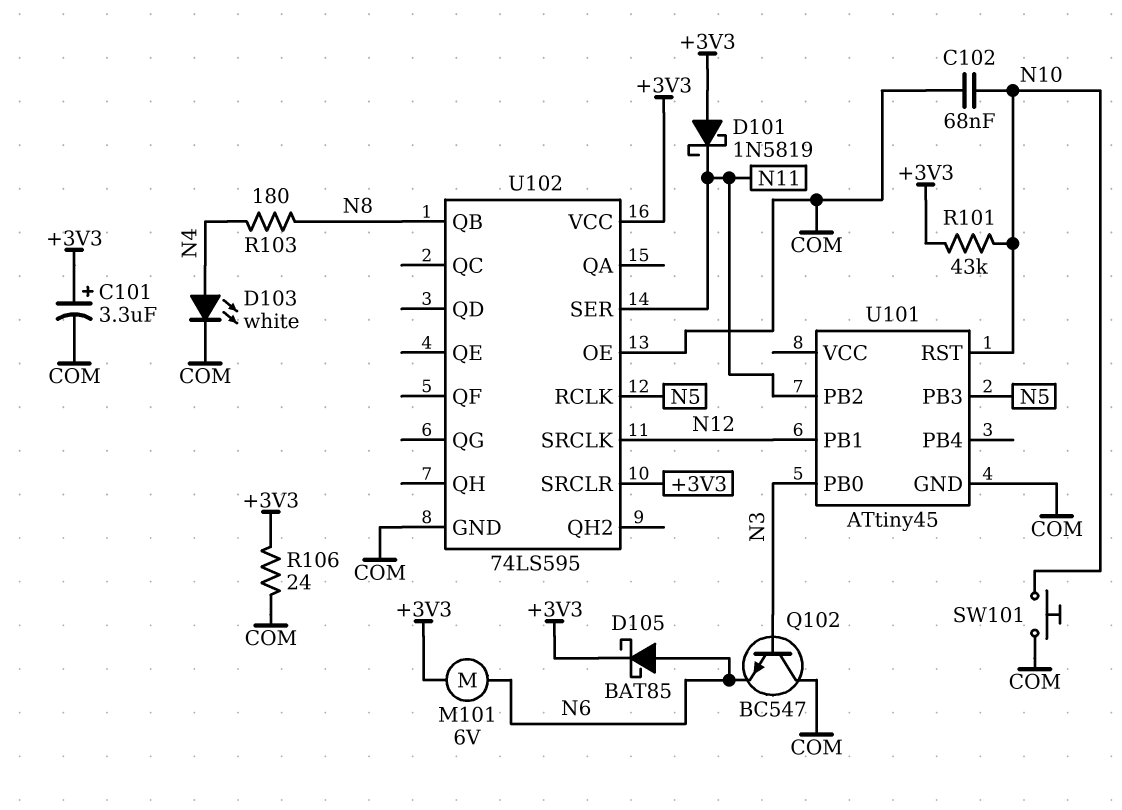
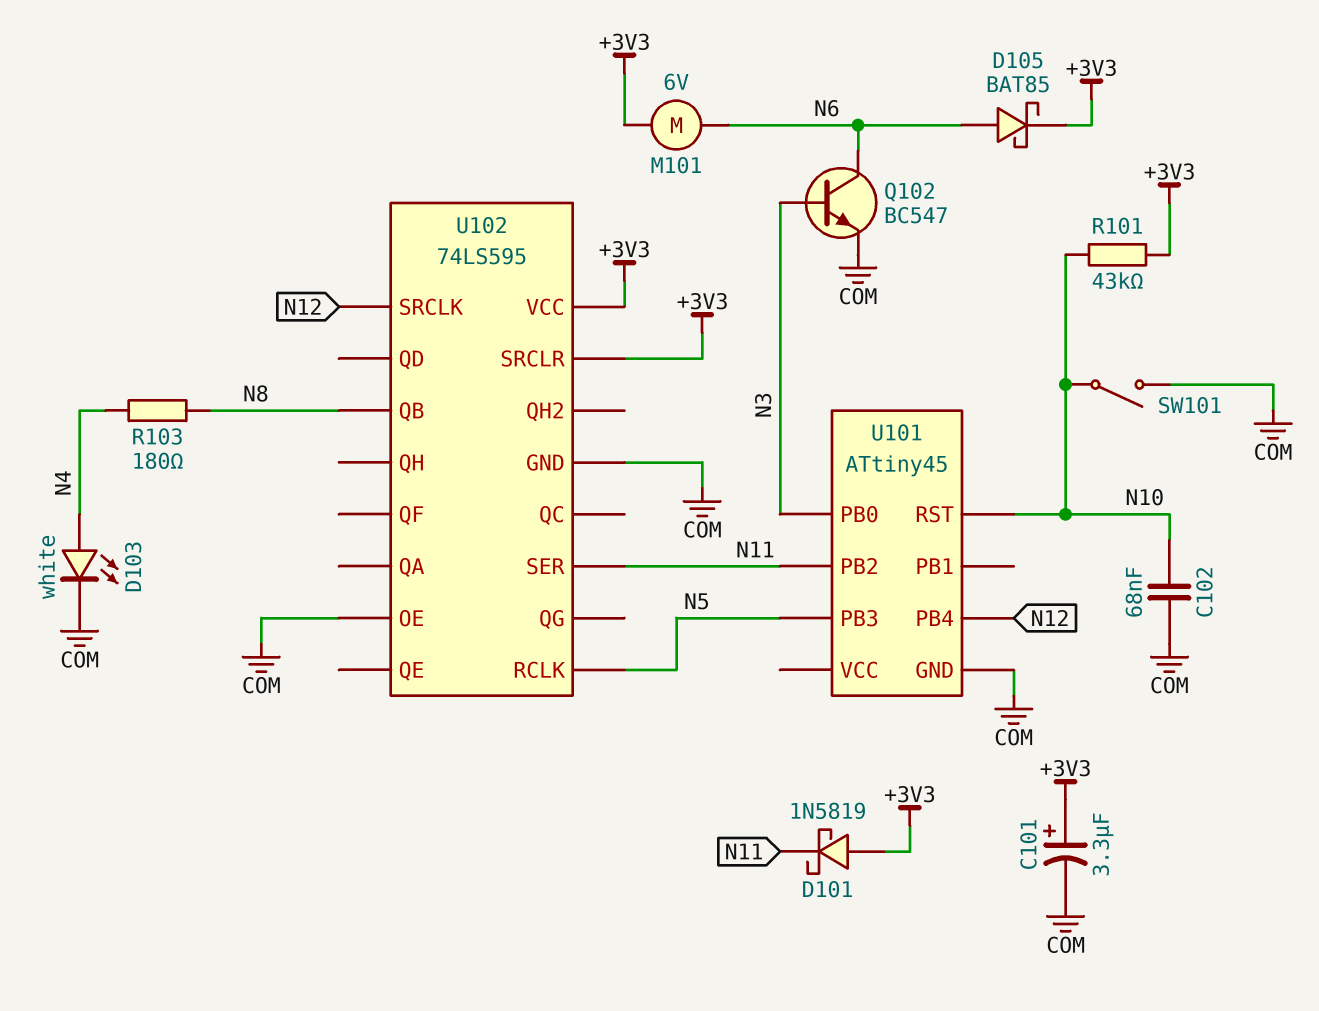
Q102: NPN BC547 (B N3, C COM, E N6) -> NPN BC547 (B N3, C N6, E COM)
R106: 24 (+3V3, COM) -> none
SW101: button (COM, N10) -> switch (COM, N10)
U101 pin PB1: N12 -> none
U101 pin PB4: none -> N12

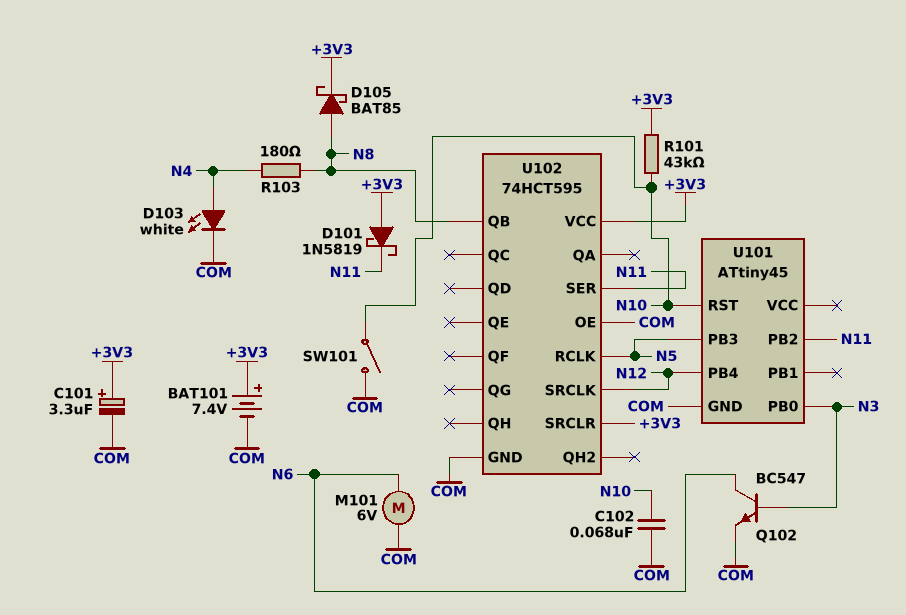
BAT101: none -> 7.4V (plus +3V3, minus COM)
D105: schottky BAT85 (A N6, K +3V3) -> schottky BAT85 (A N8, K +3V3)
M101: motor 6V (+3V3, N6) -> motor 6V (COM, N6)
U102: 74LS595 -> 74HCT595

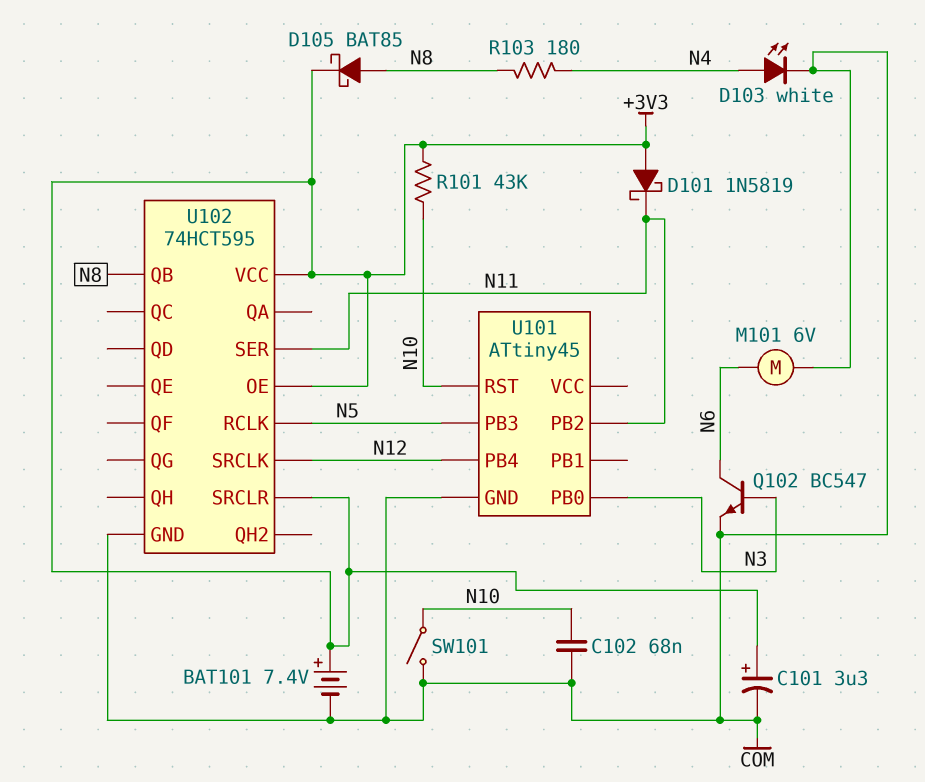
U102 pin OE: COM -> +3V3

